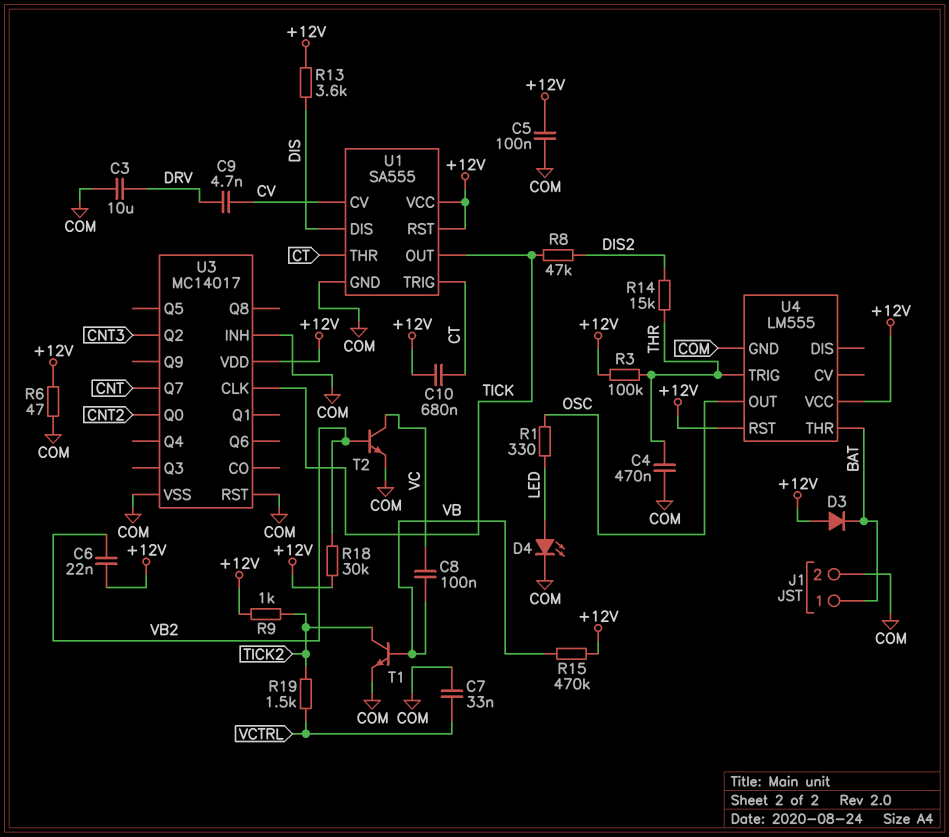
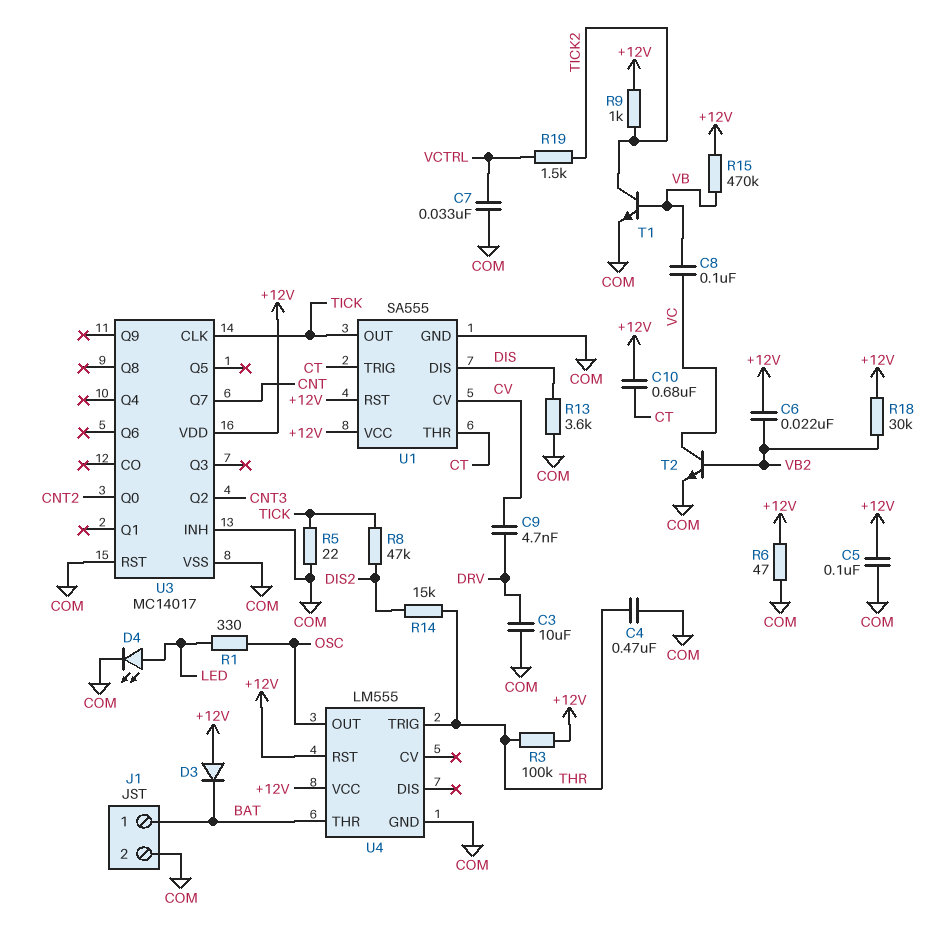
R5: none -> 22 (COM, TICK)
R13: 3.6k (+12V, DIS) -> 3.6k (COM, DIS)

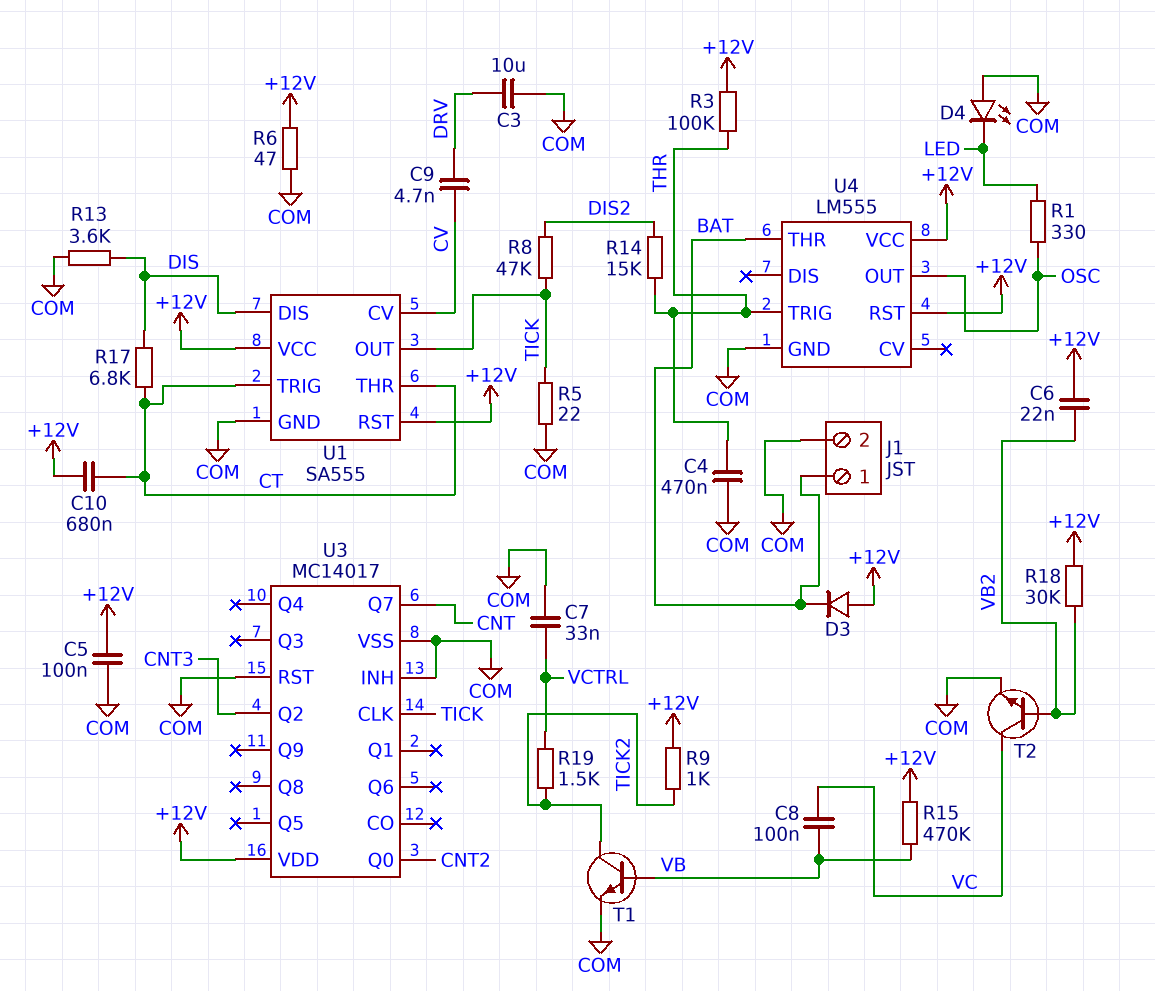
D4: LED (A LED, K COM) -> LED (A COM, K LED)
R17: none -> 6.8k (CT, DIS)

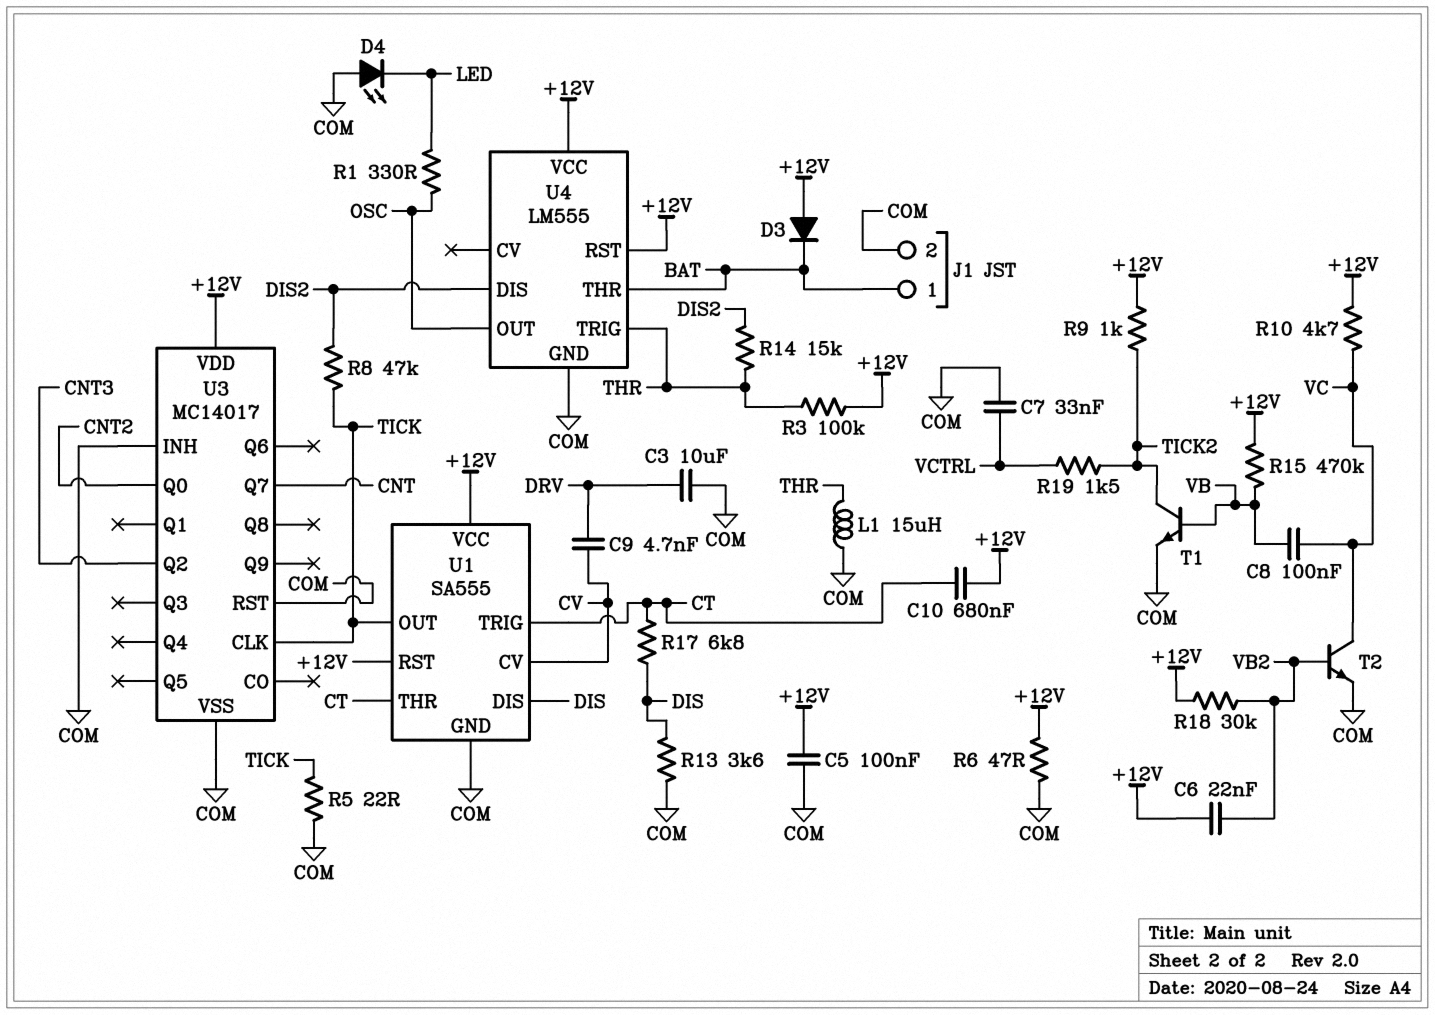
C4: 470nF (COM, THR) -> none
L1: none -> 15uH (COM, THR)
R10: none -> 4.7k (+12V, VC)
U4 pin DIS: none -> DIS2

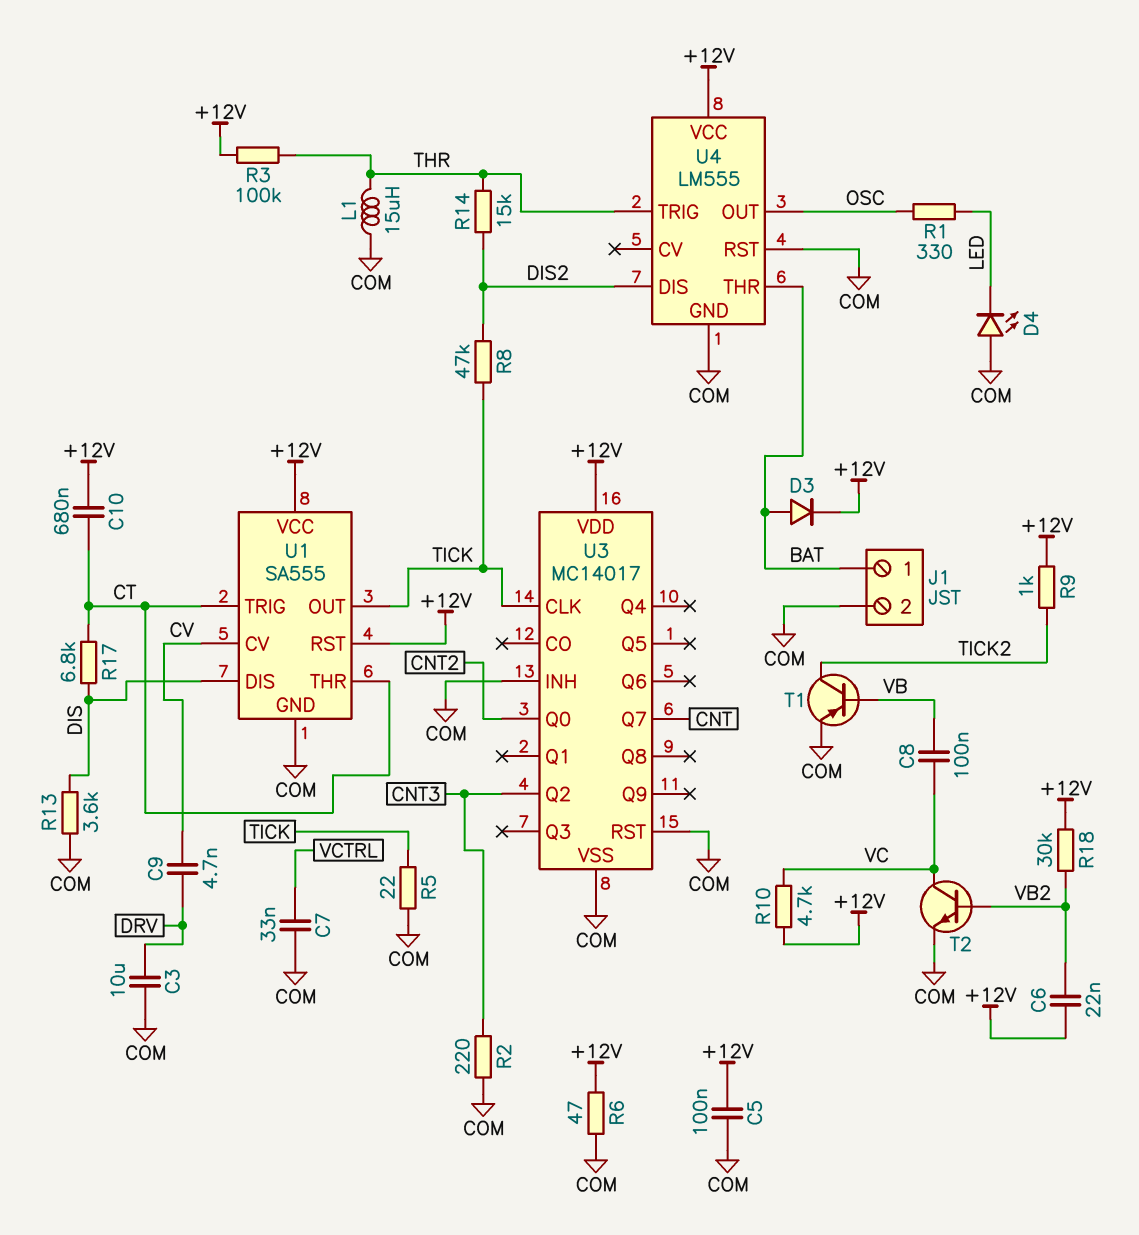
D3: diode (A +12V, K BAT) -> diode (A BAT, K +12V)
R2: none -> 220 (CNT3, COM)
R15: 470k (+12V, VB) -> none
R19: 1.5k (TICK2, VCTRL) -> none
T1: NPN (B VB, C TICK2, E COM) -> PNP (B VB, C TICK2, E COM)
U4 pin RST: +12V -> COM

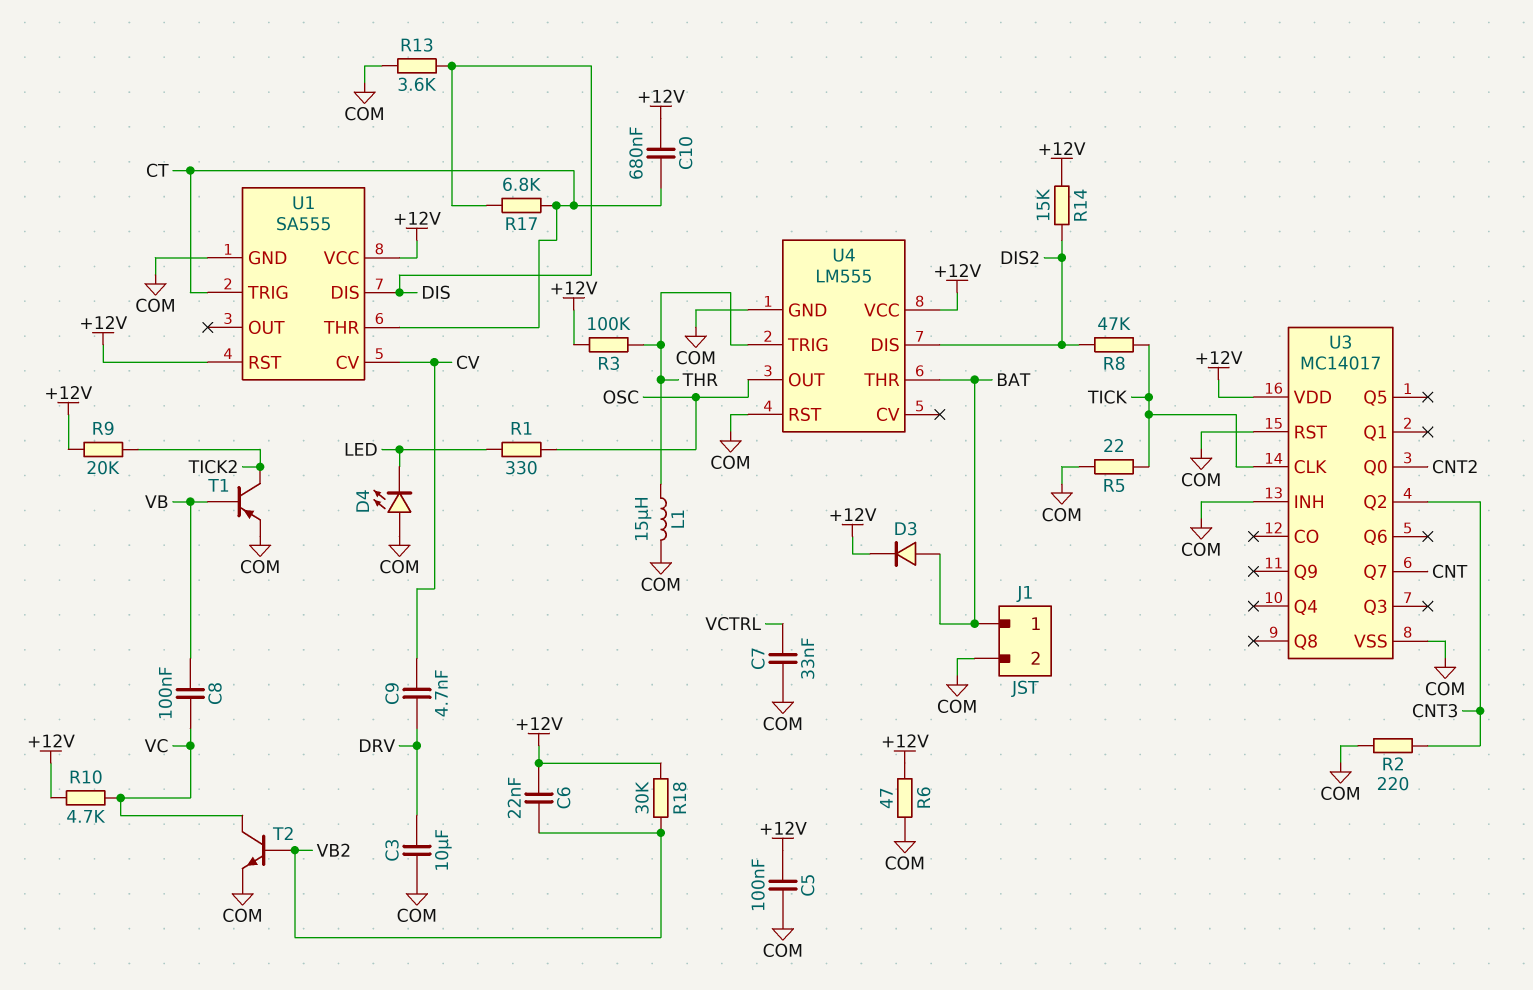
R9: 1k (+12V, TICK2) -> 20k (+12V, TICK2)
R14: 15k (DIS2, THR) -> 15k (+12V, DIS2)
U1 pin OUT: TICK -> none

